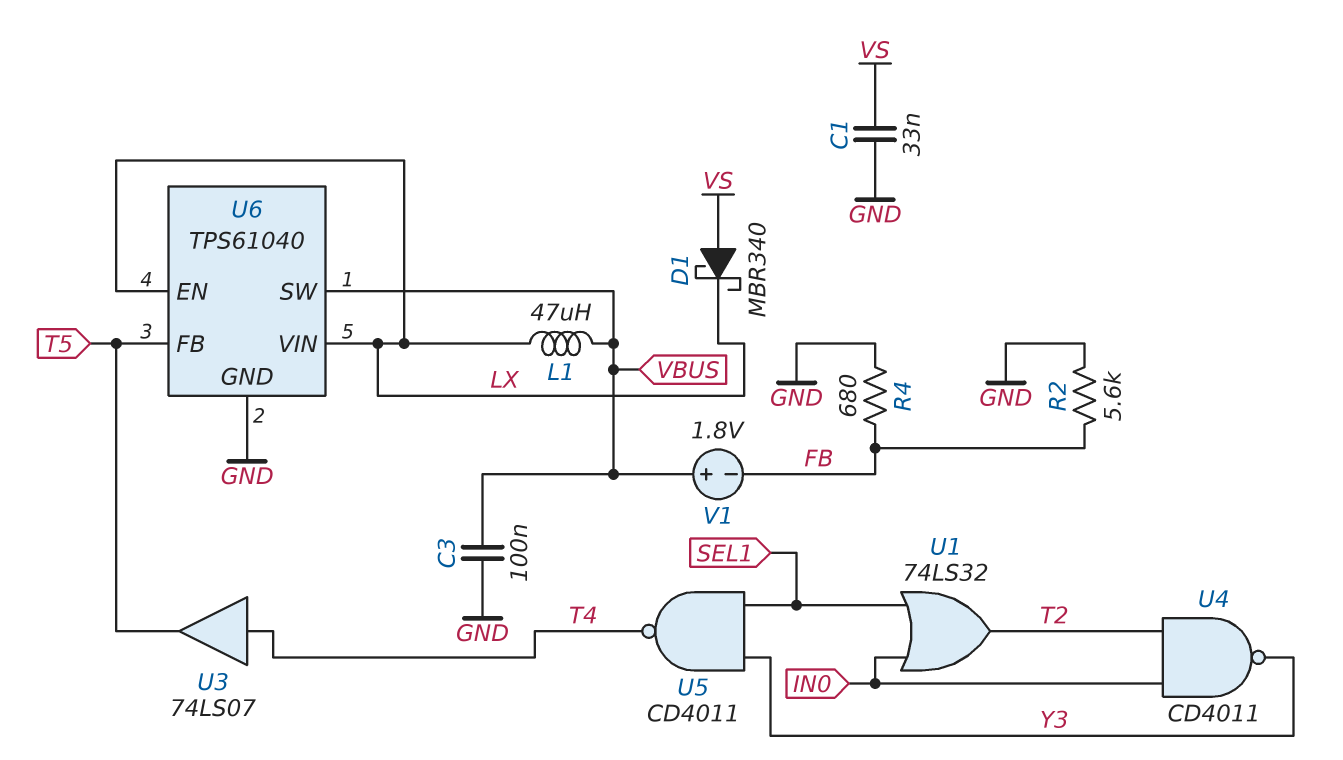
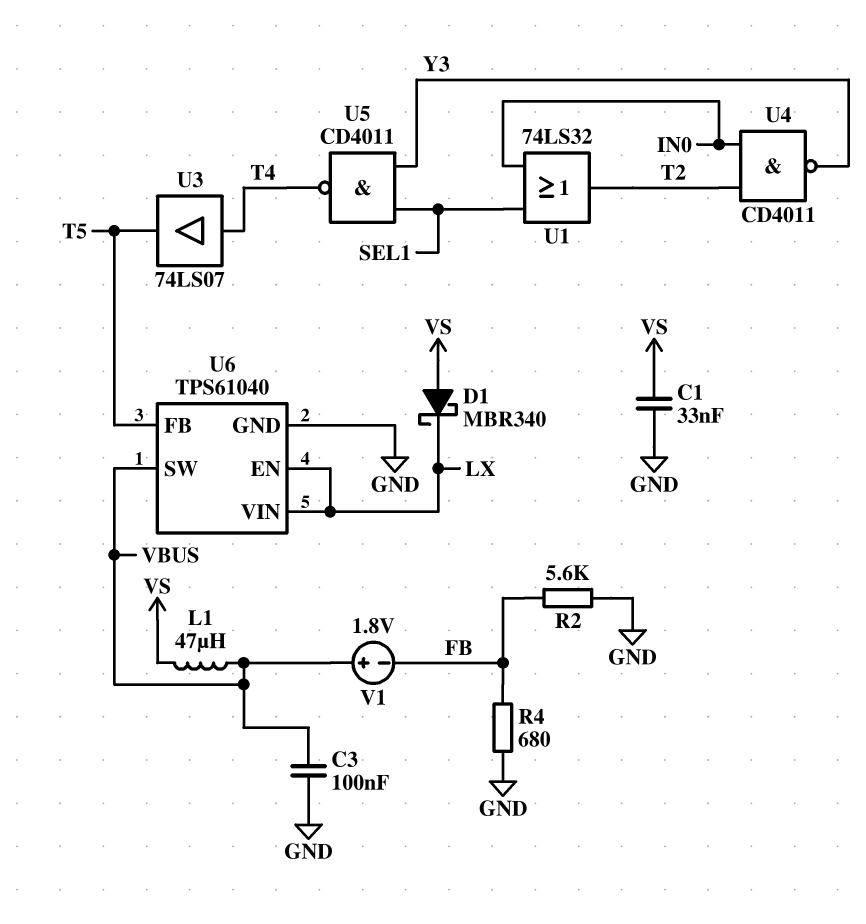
L1: 47uH (LX, VBUS) -> 47uH (VBUS, VS)

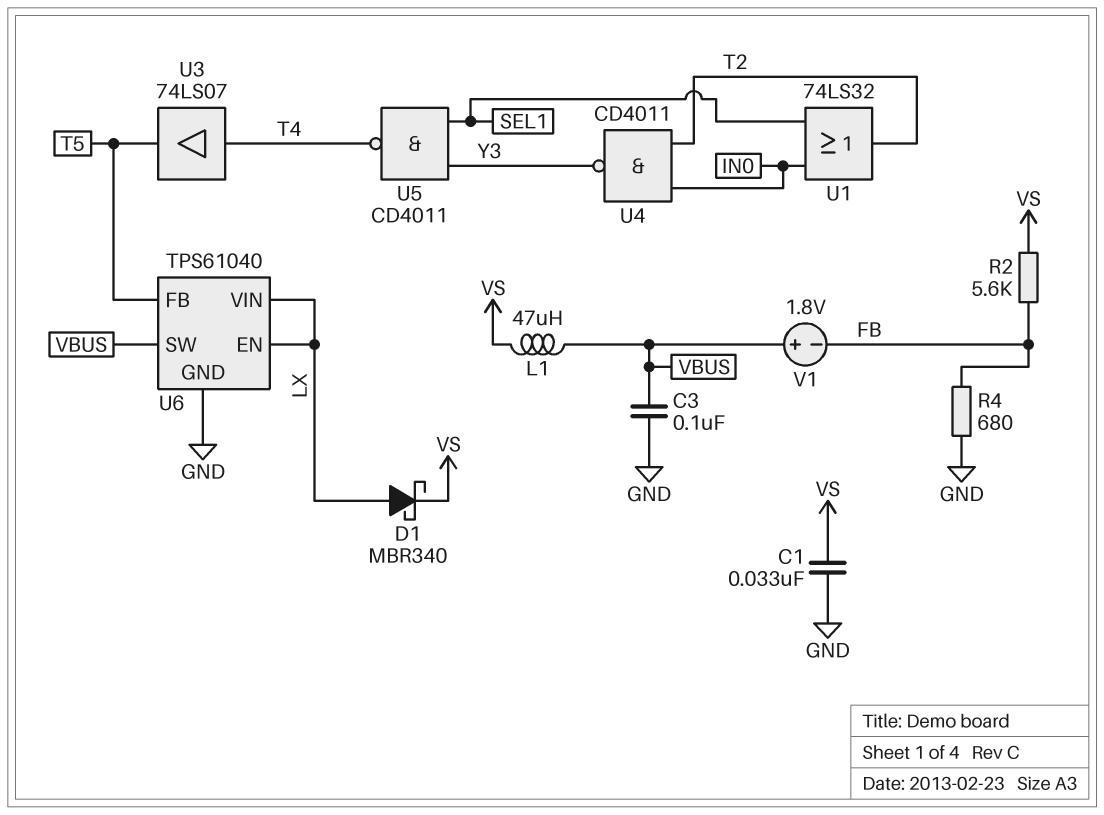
D1: schottky MBR340 (A VS, K LX) -> schottky MBR340 (A LX, K VS)
R2: 5.6k (FB, GND) -> 5.6k (FB, VS)

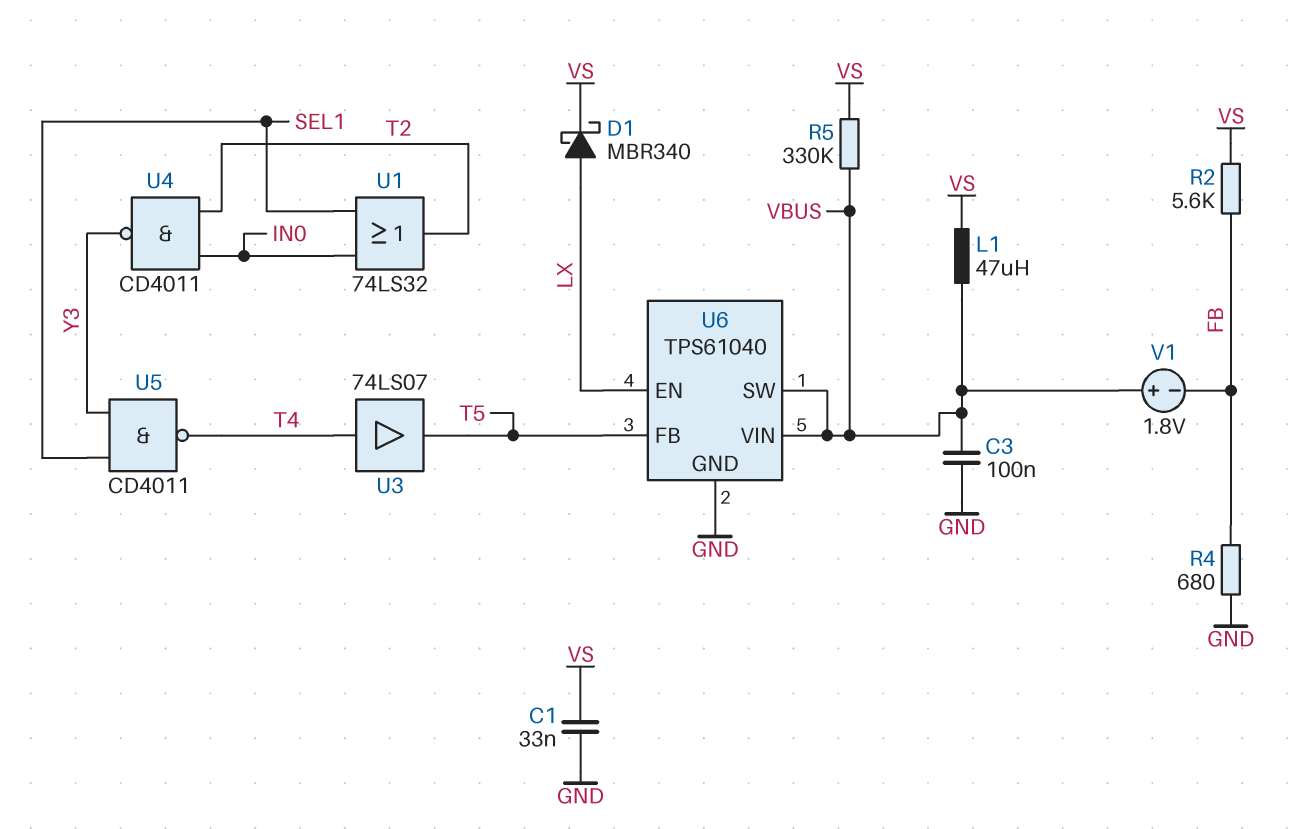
R5: none -> 330k (VBUS, VS)
U6 pin VIN: LX -> VBUS

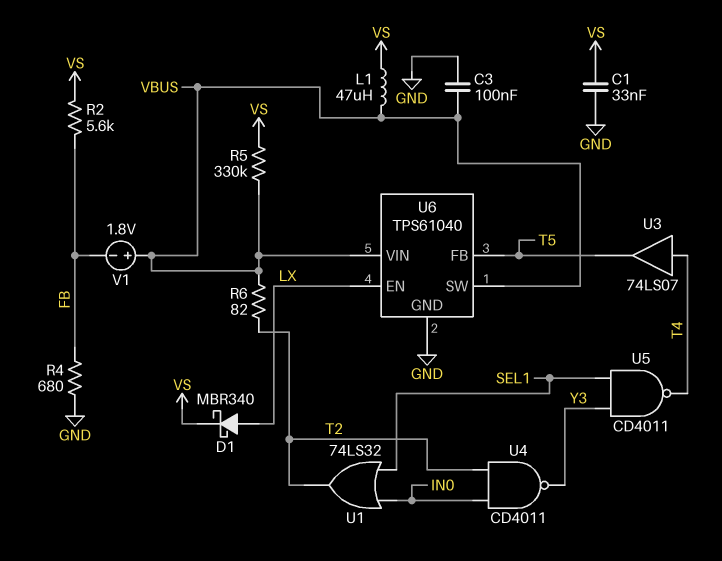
R6: none -> 82 (T2, VBUS)

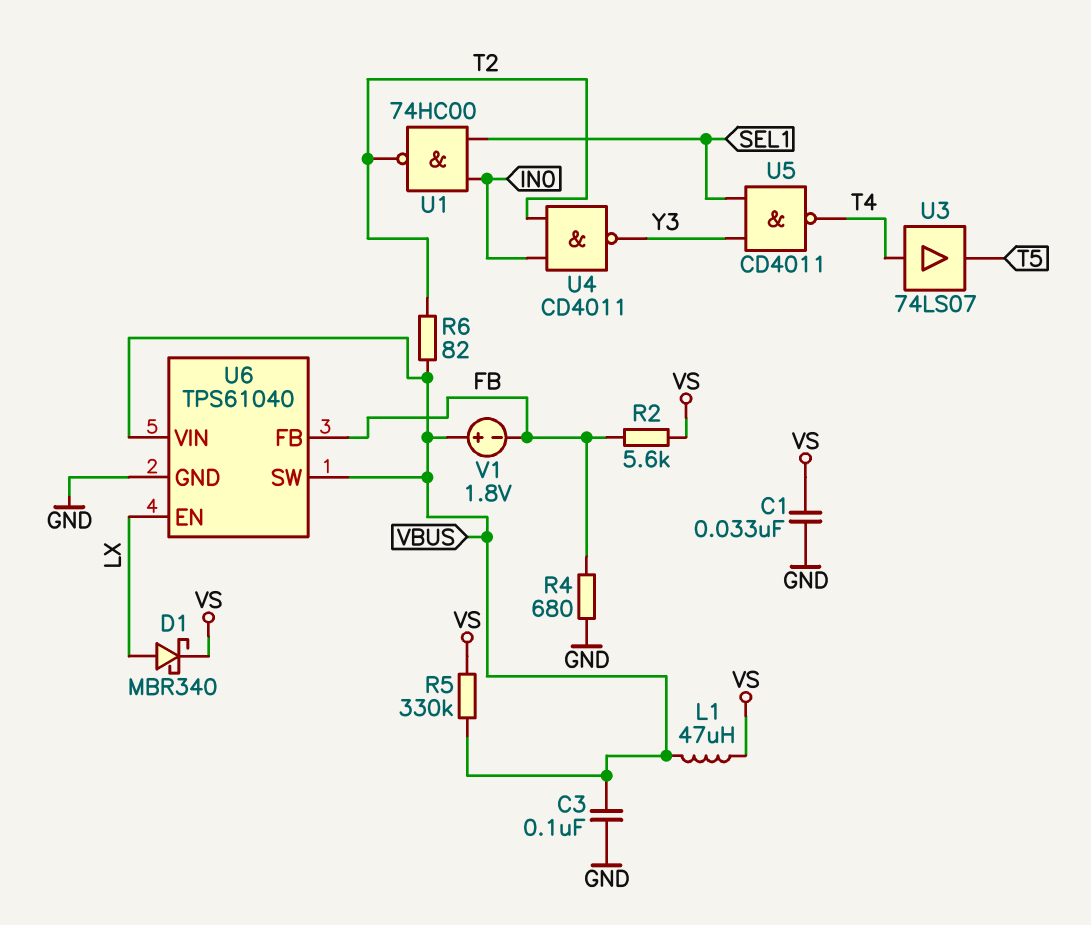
U1: OR 74LS32 (in IN0, in SEL1, out T2) -> NAND 74HC00 (in IN0, in SEL1, out T2)
U6 pin FB: T5 -> FB

